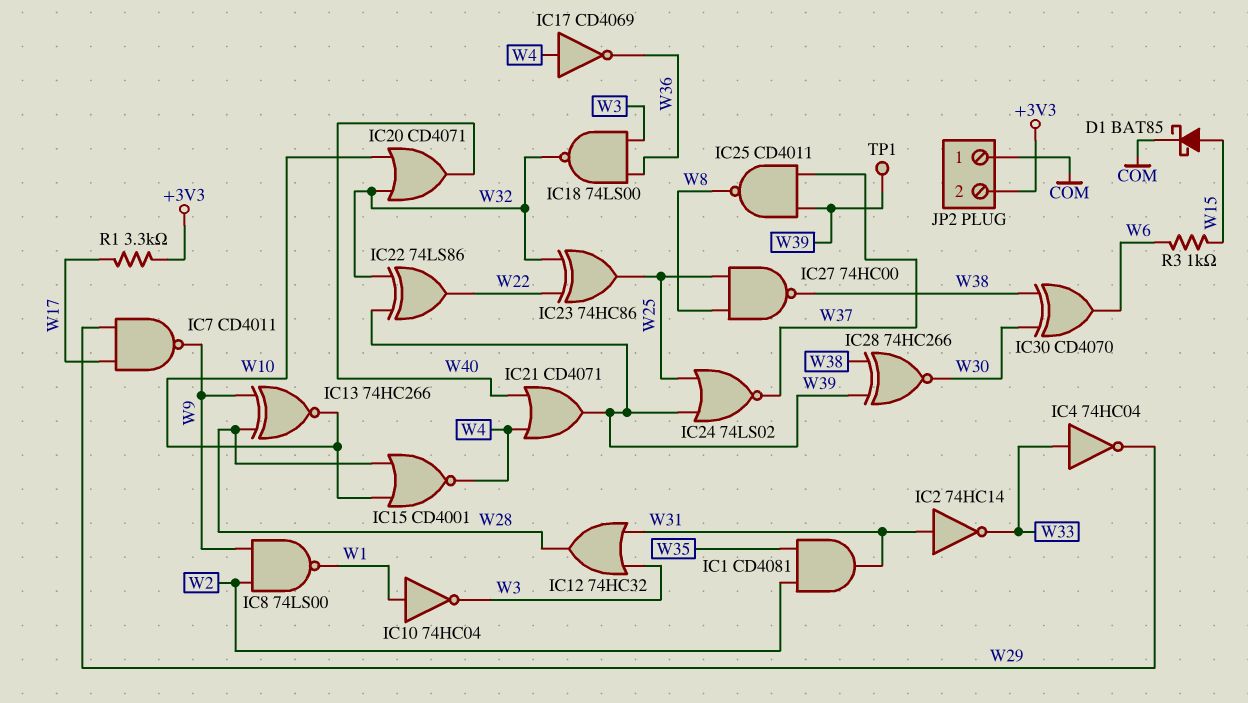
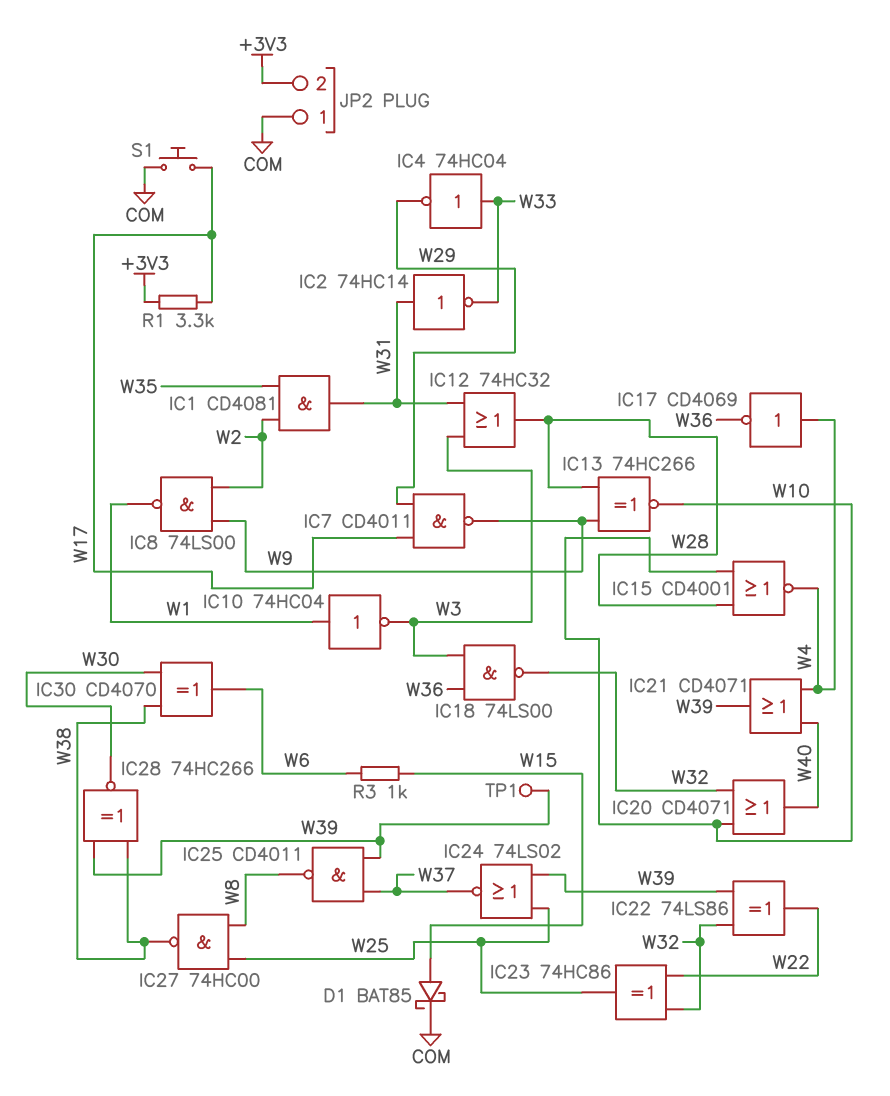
S1: none -> button (COM, W17)

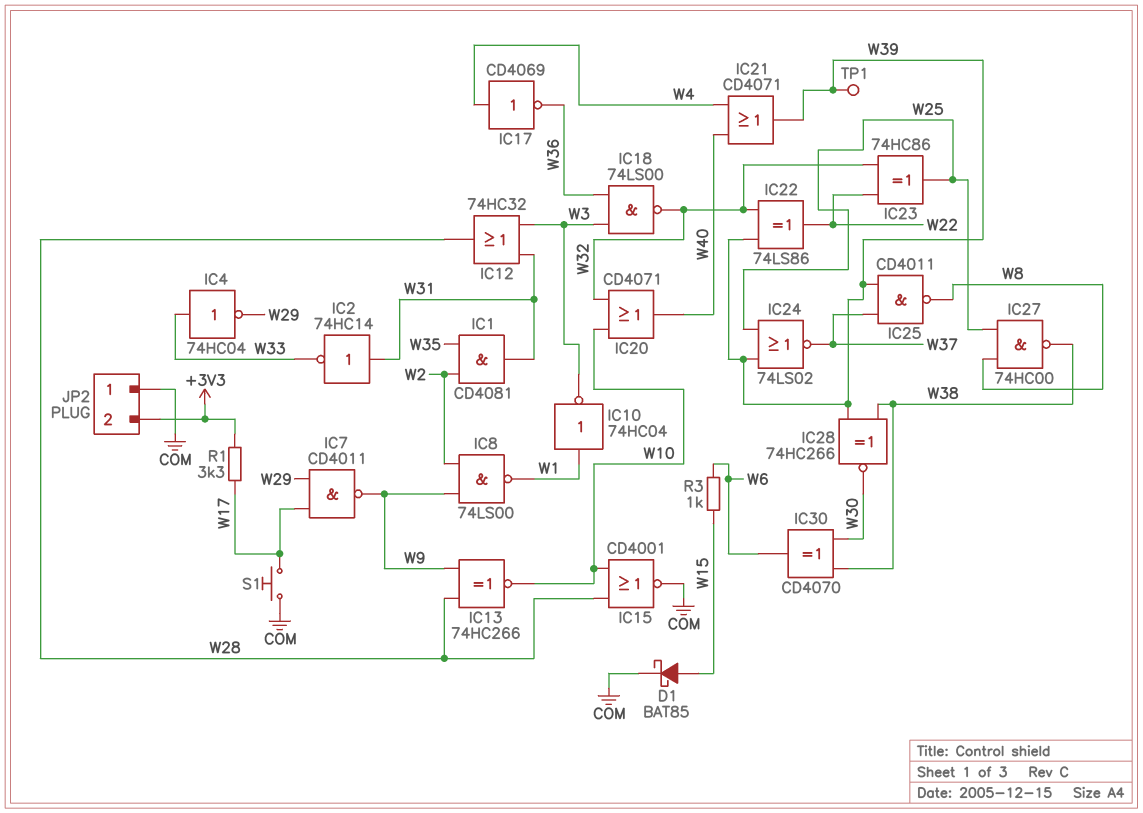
IC15: NOR CD4001 (in W10, in W28, out W4) -> NOR CD4001 (in W10, in W28, out COM)

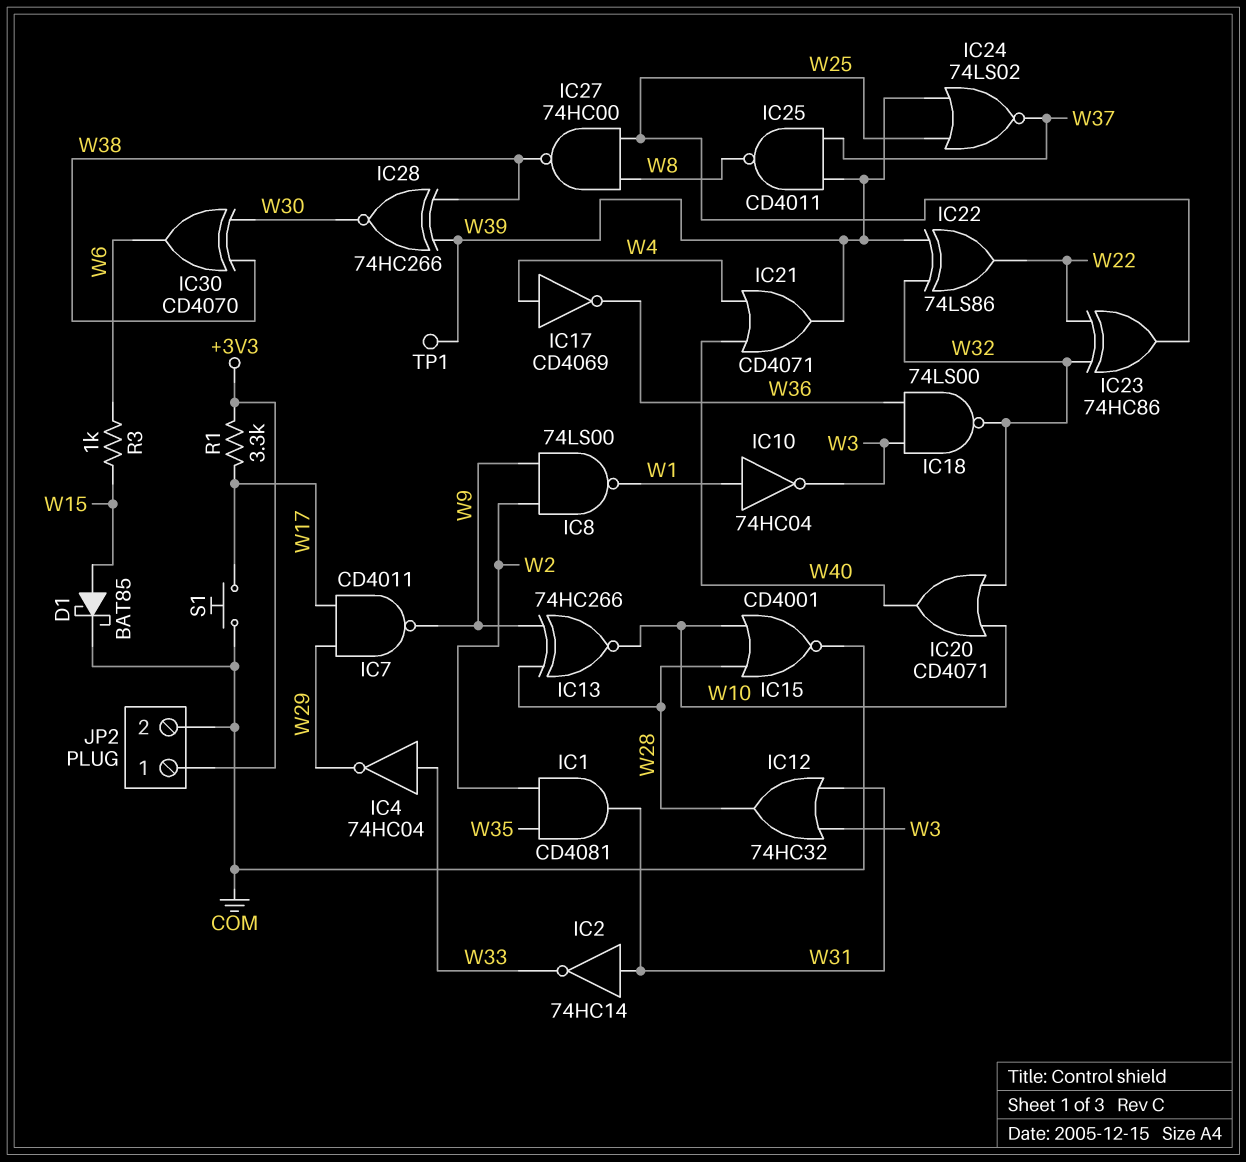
JP2 pin 1: COM -> +3V3
JP2 pin 2: +3V3 -> COM

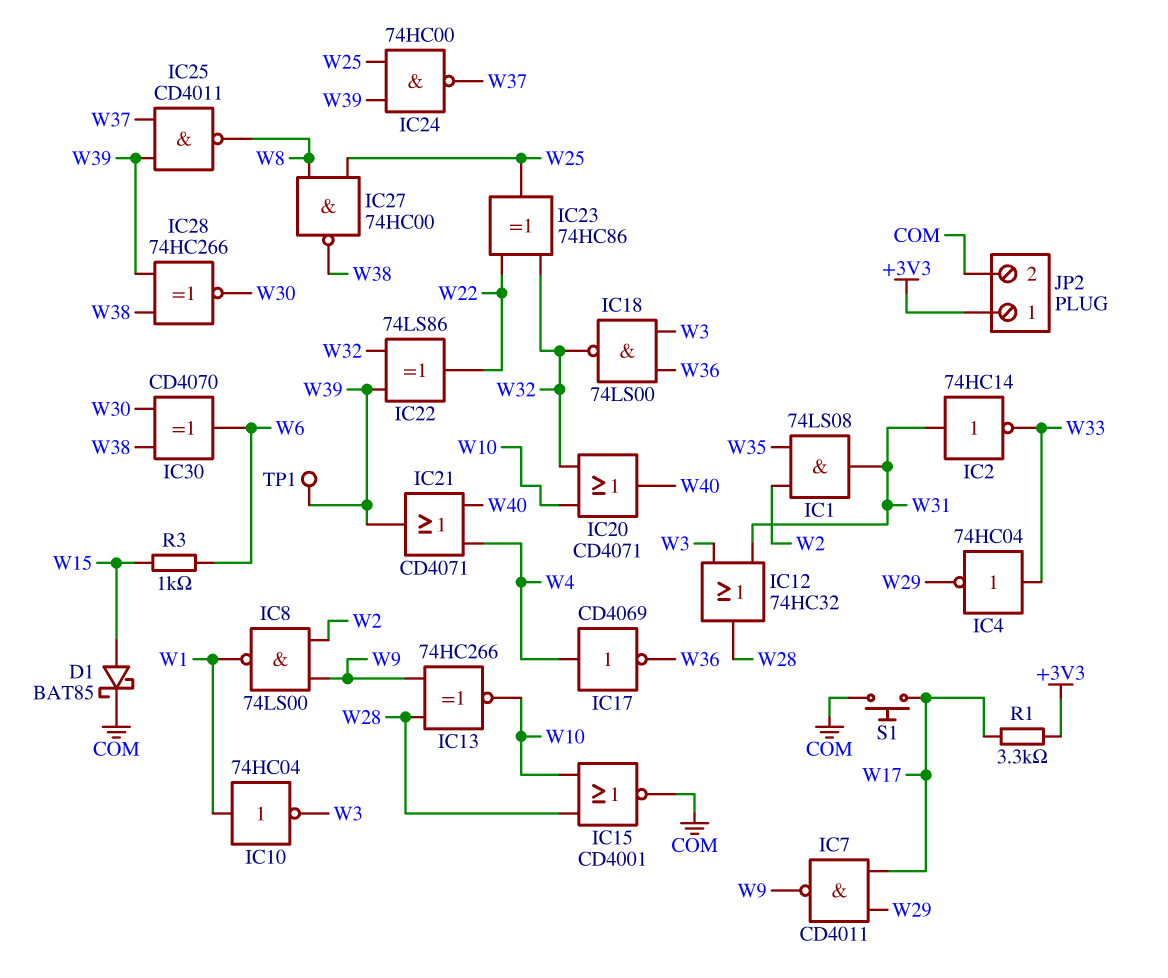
IC1: AND CD4081 (in W2, in W35, out W31) -> AND 74LS08 (in W2, in W35, out W31)
IC24: NOR 74LS02 (in W25, in W39, out W37) -> NAND 74HC00 (in W25, in W39, out W37)

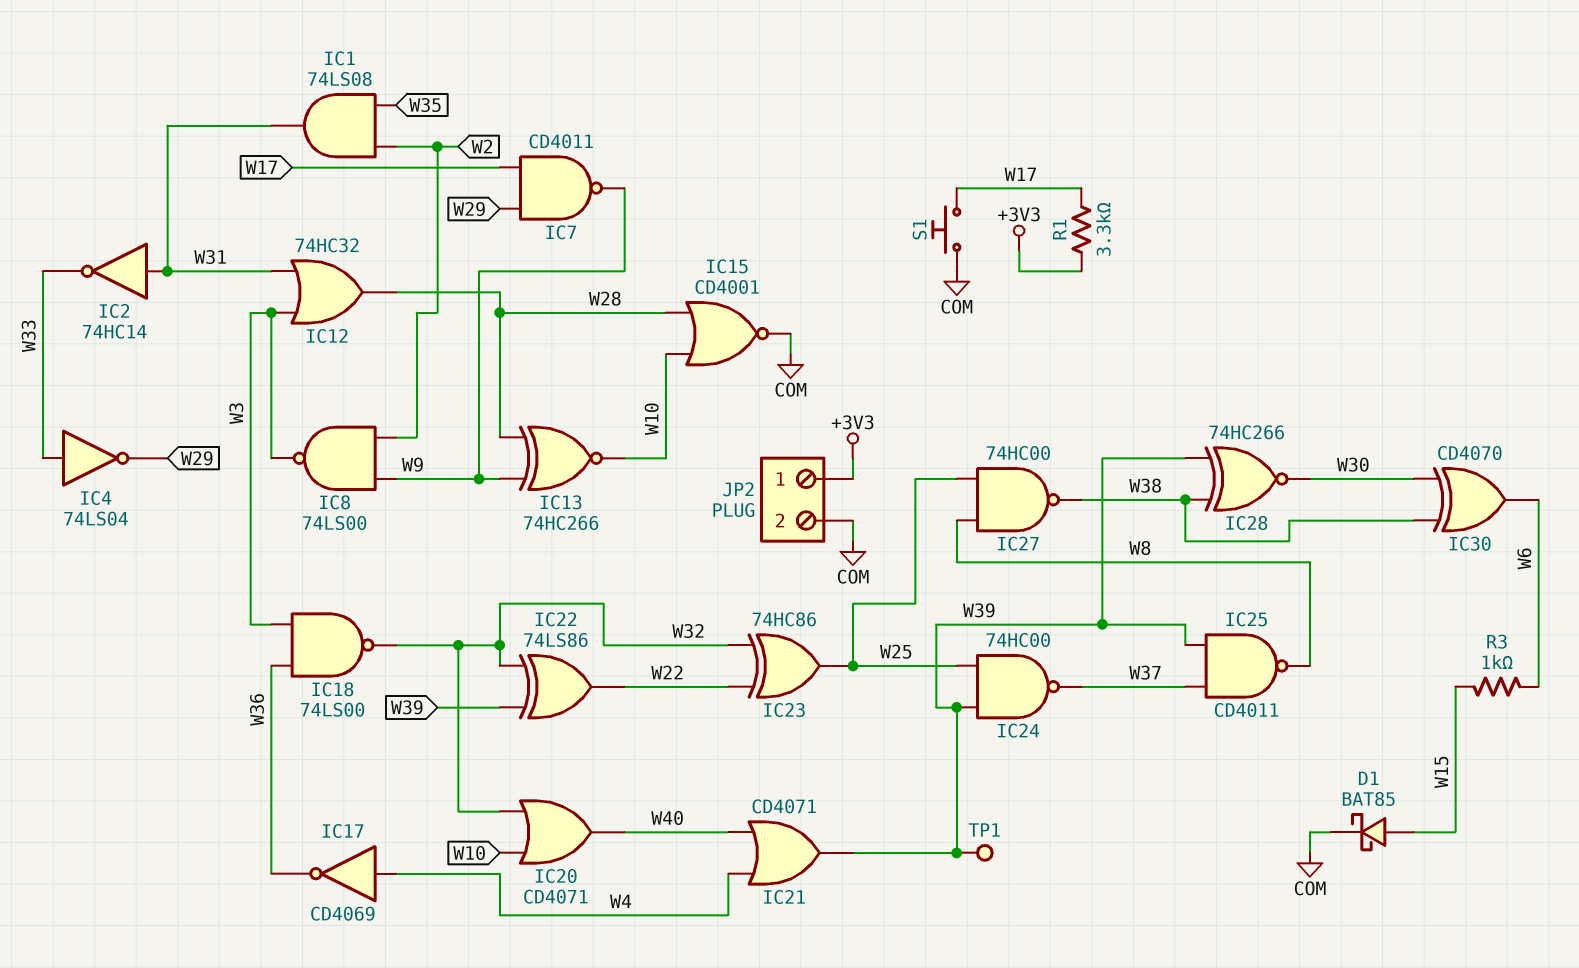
IC4: NOT 74HC04 (in W33, out W29) -> NOT 74LS04 (in W33, out W29)
IC8: NAND 74LS00 (in W2, in W9, out W1) -> NAND 74LS00 (in W2, in W9, out W3)
IC10: NOT 74HC04 (in W1, out W3) -> none

